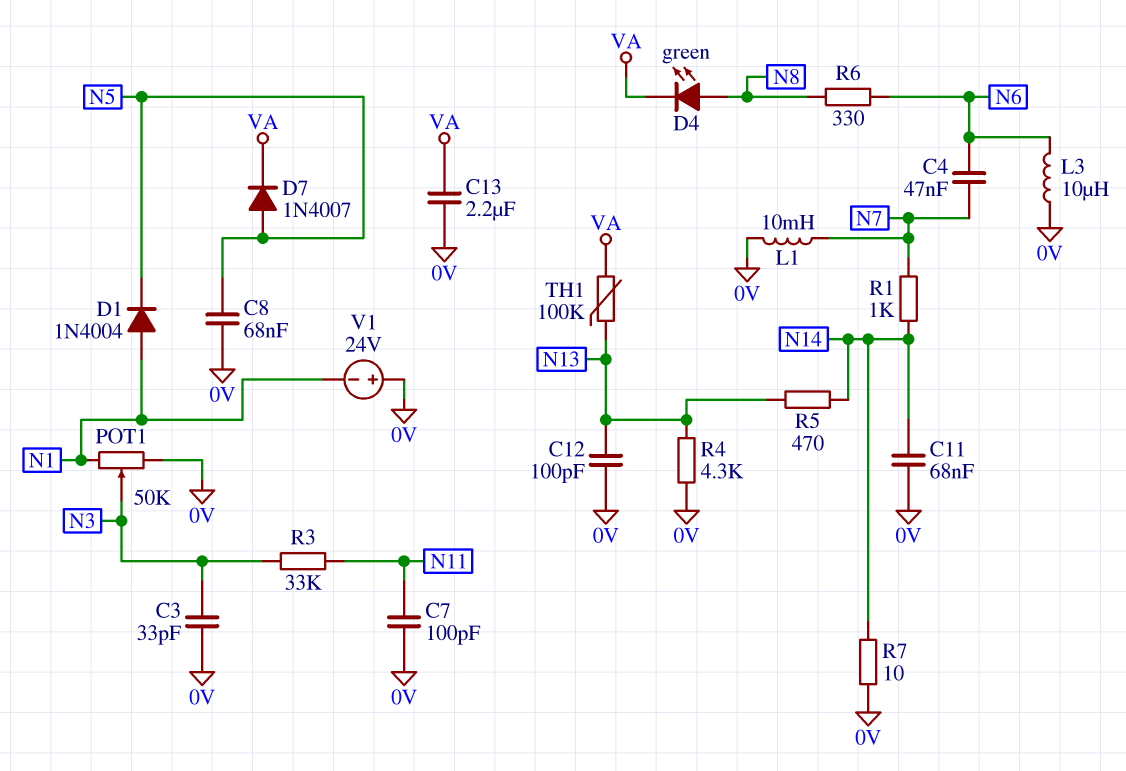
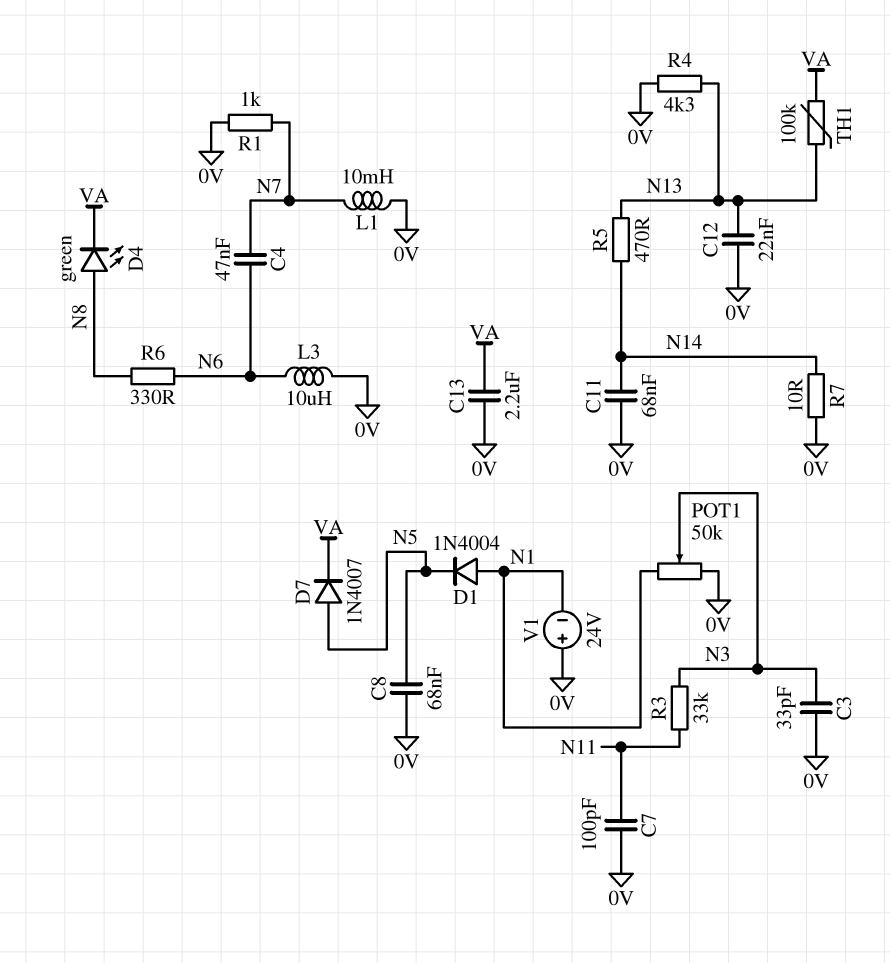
C12: 100pF (0V, N13) -> 22nF (0V, N13)
R1: 1k (N7, N14) -> 1k (0V, N7)

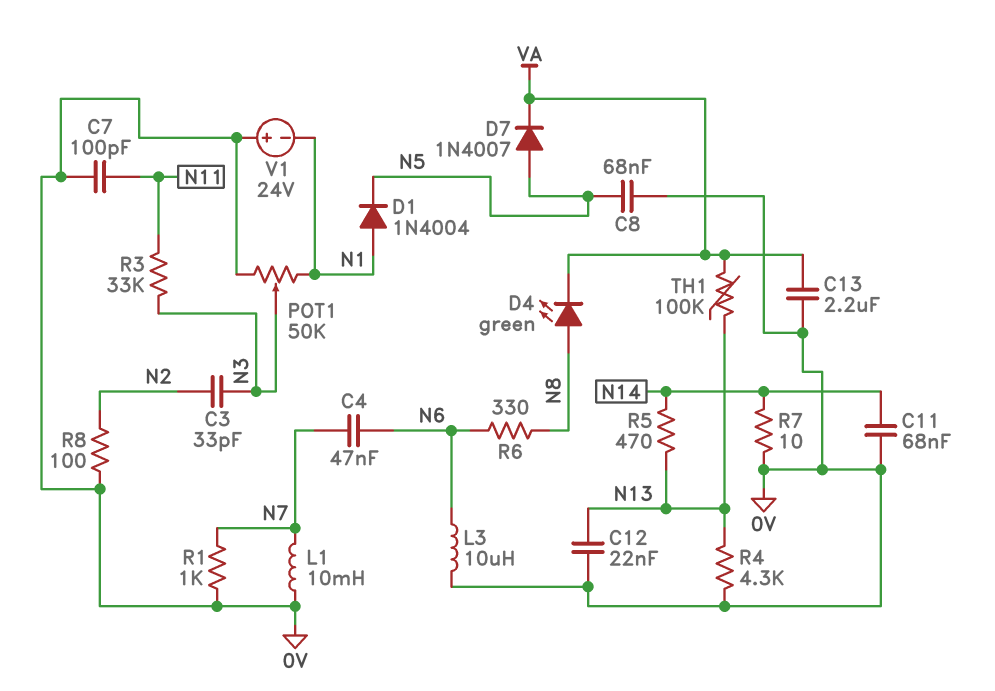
C3: 33pF (0V, N3) -> 33pF (N2, N3)
R8: none -> 100 (0V, N2)

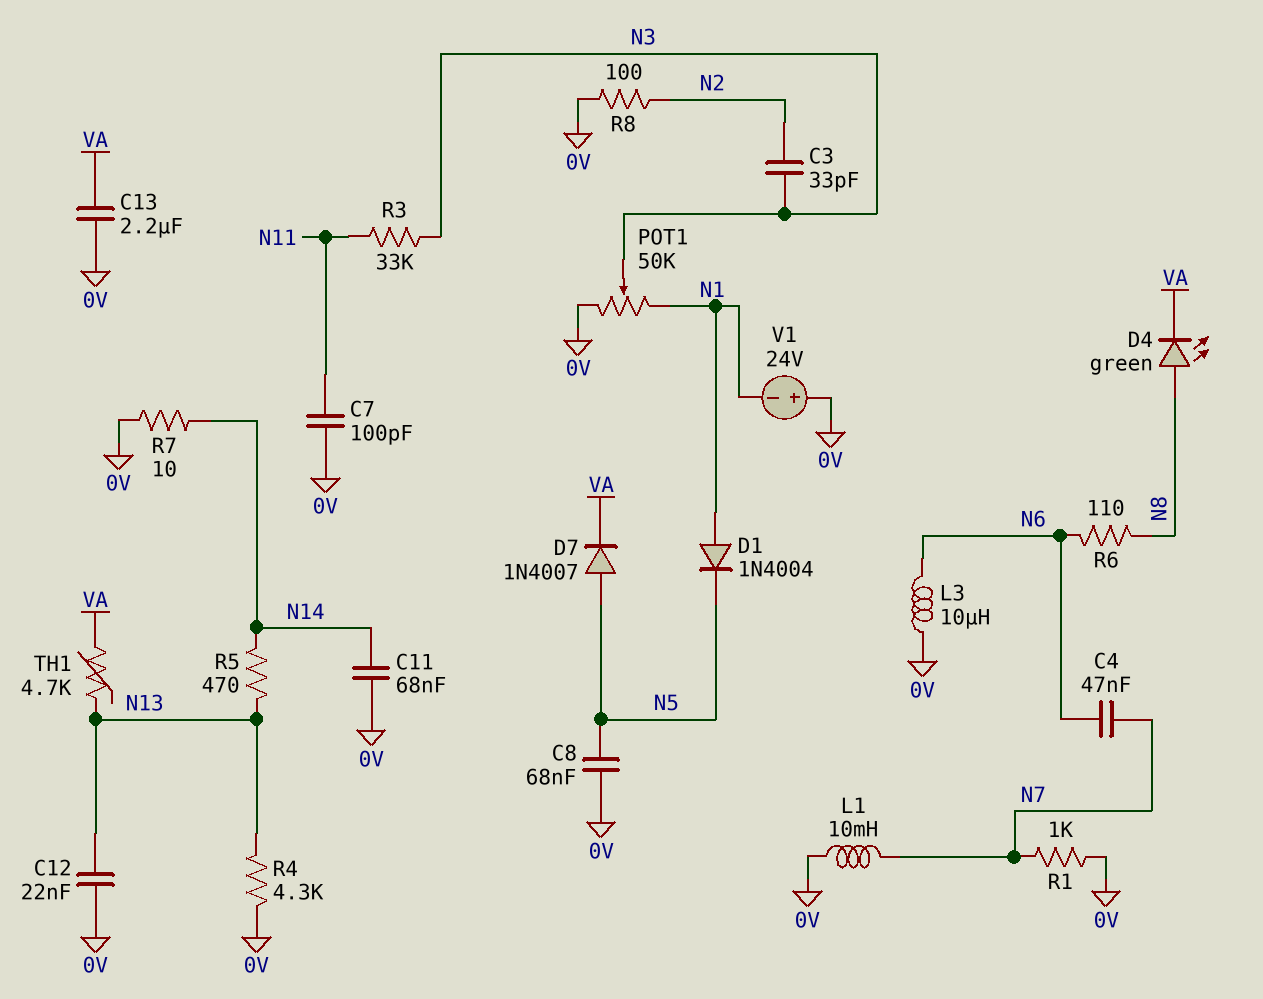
R6: 330 (N6, N8) -> 110 (N6, N8)
TH1: 100k (N13, VA) -> 4.7k (N13, VA)

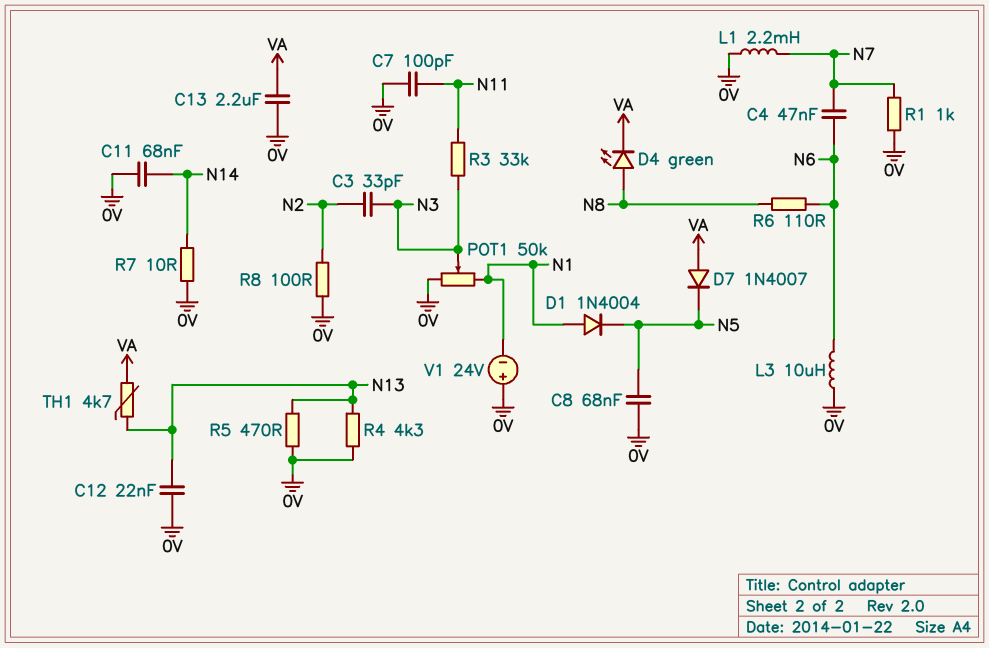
D7: diode 1N4007 (A N5, K VA) -> diode 1N4007 (A VA, K N5)
L1: 10mH (0V, N7) -> 2.2mH (0V, N7)
R5: 470 (N13, N14) -> 470 (0V, N13)

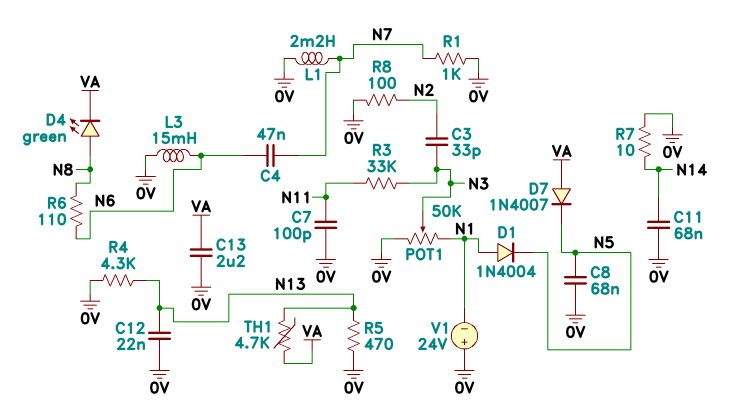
L3: 10uH (0V, N6) -> 15mH (0V, N6)

